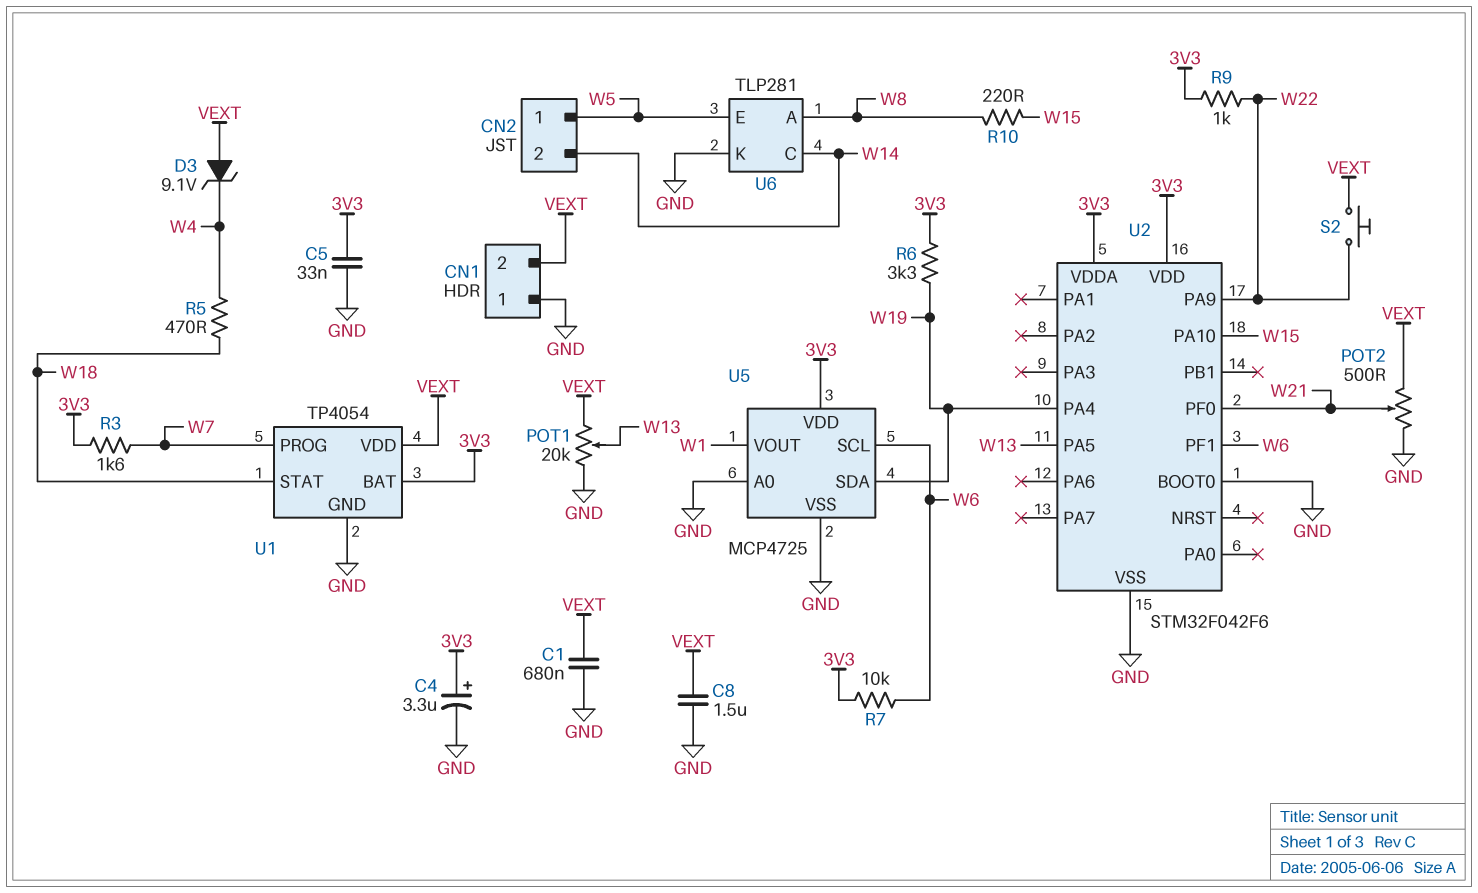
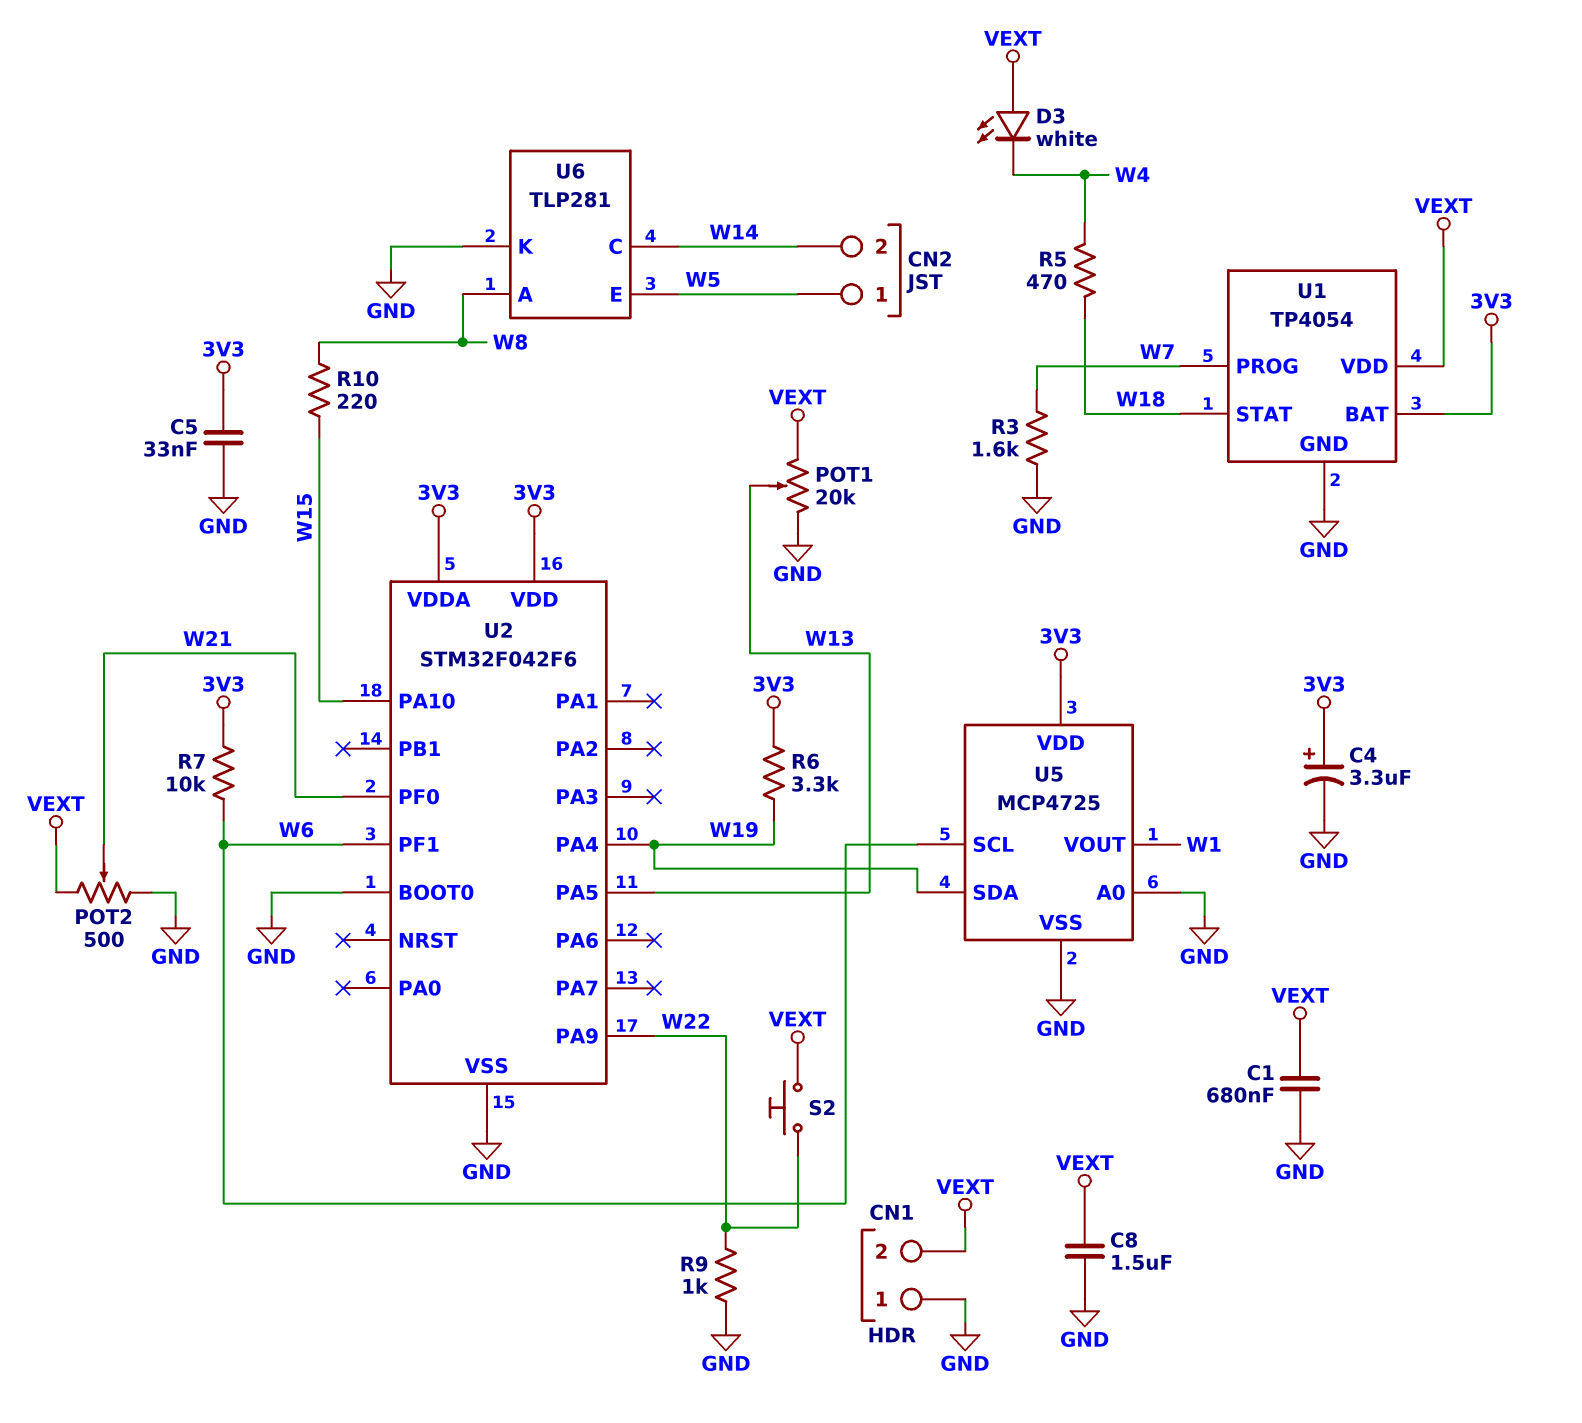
D3: zener 9.1V (A VEXT, K W4) -> LED white (A VEXT, K W4)
R3: 1.6k (3V3, W7) -> 1.6k (GND, W7)
R9: 1k (3V3, W22) -> 1k (GND, W22)

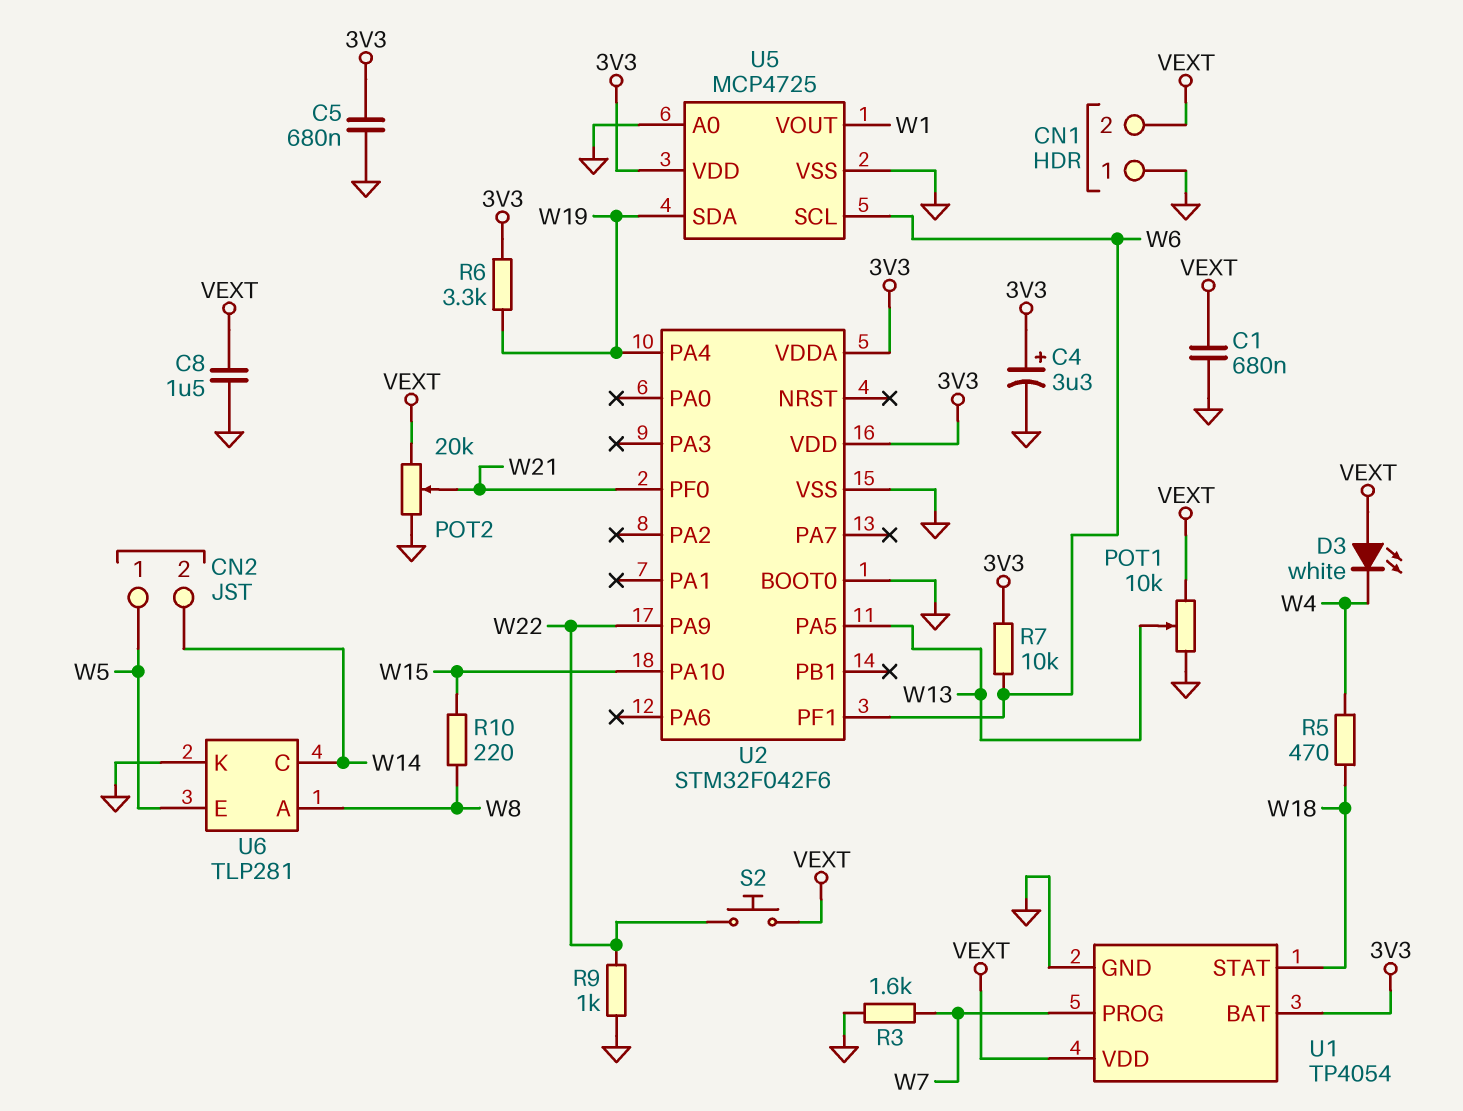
C5: 33nF (3V3, GND) -> 680nF (3V3, GND)
POT1: 20k (GND, VEXT, wiper W13) -> 10k (GND, VEXT, wiper W13)
POT2: 500 (GND, VEXT, wiper W21) -> 20k (GND, VEXT, wiper W21)

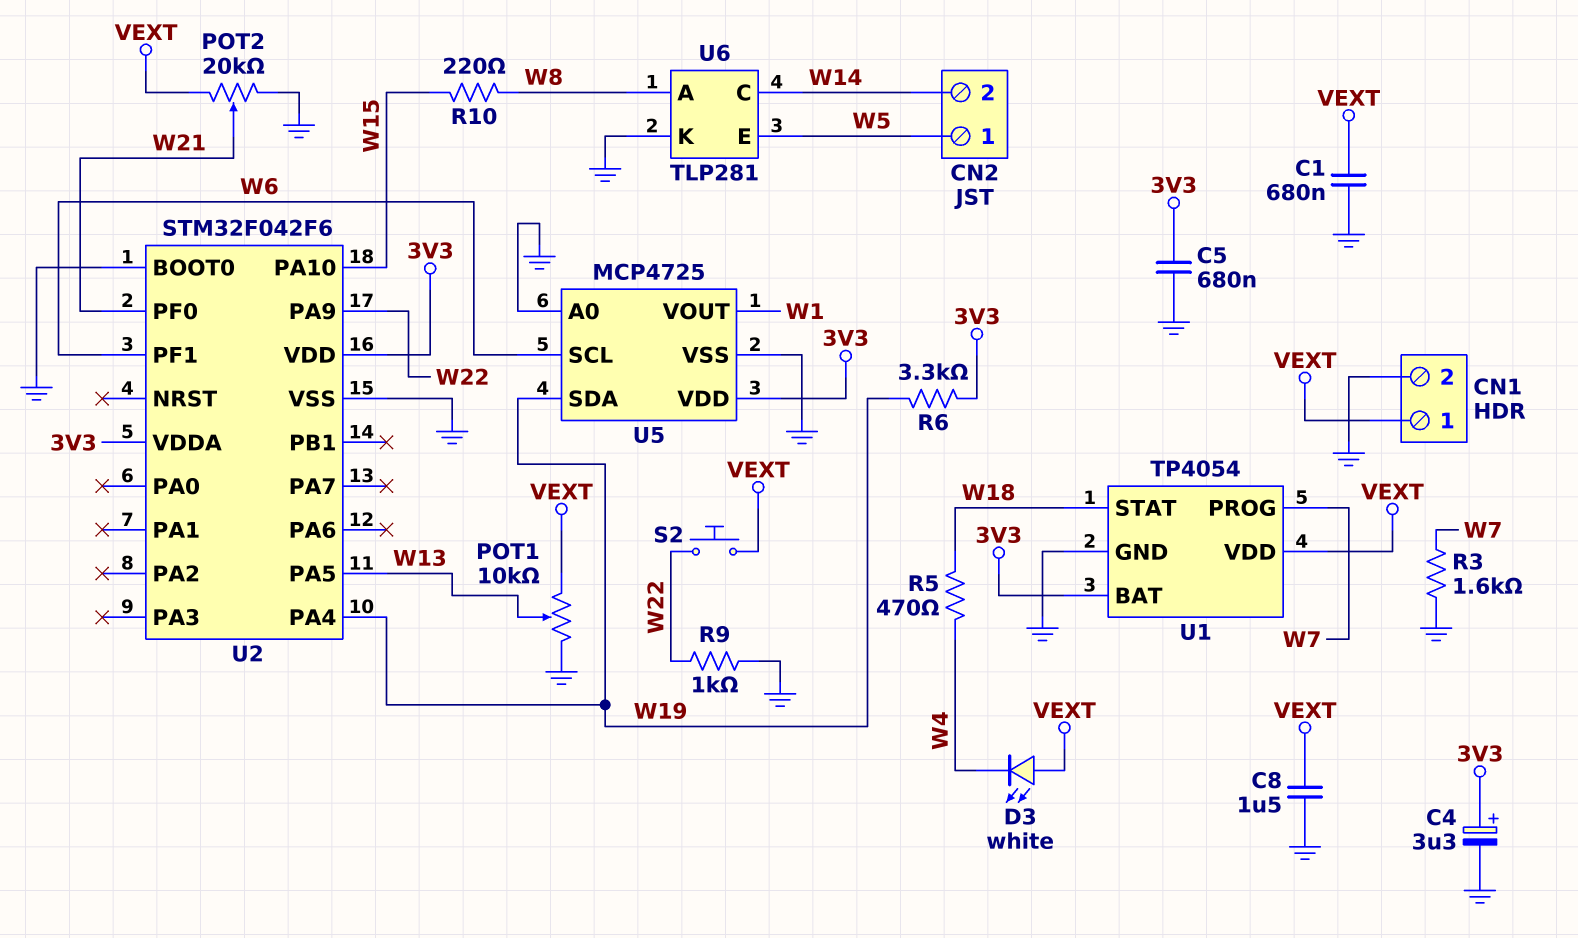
CN1 pin 1: GND -> VEXT
CN1 pin 2: VEXT -> GND
R7: 10k (3V3, W6) -> none

